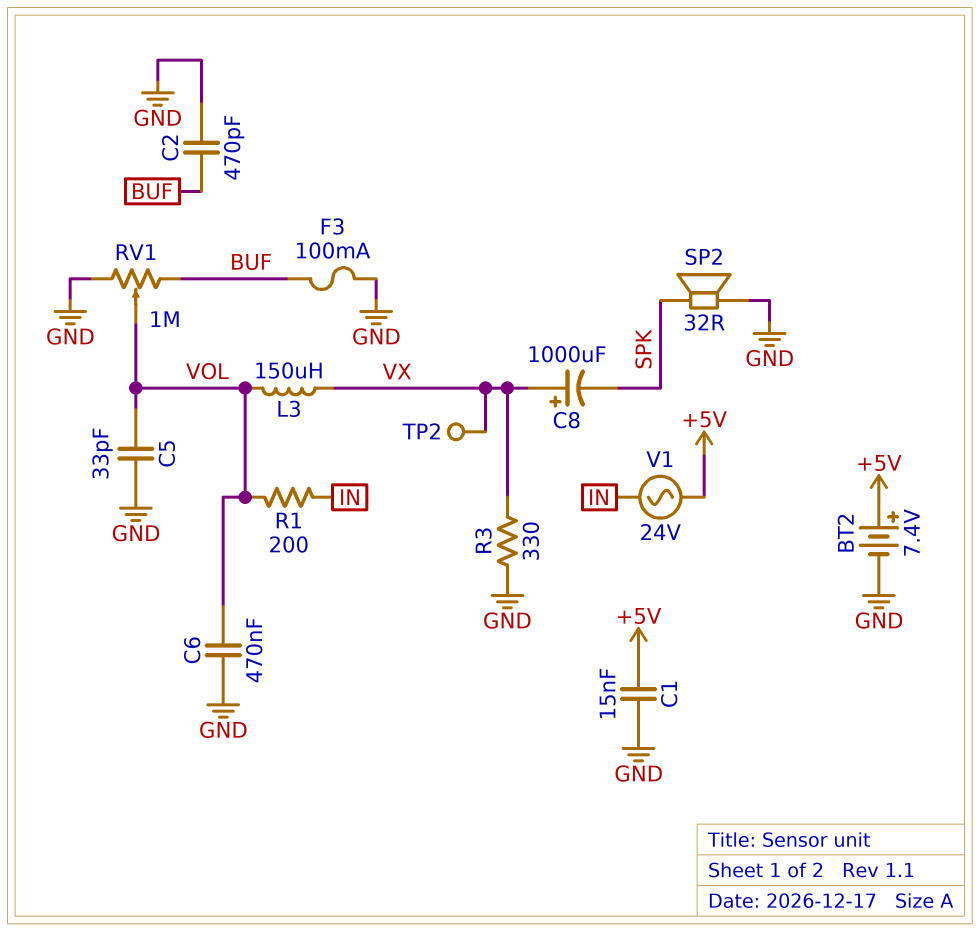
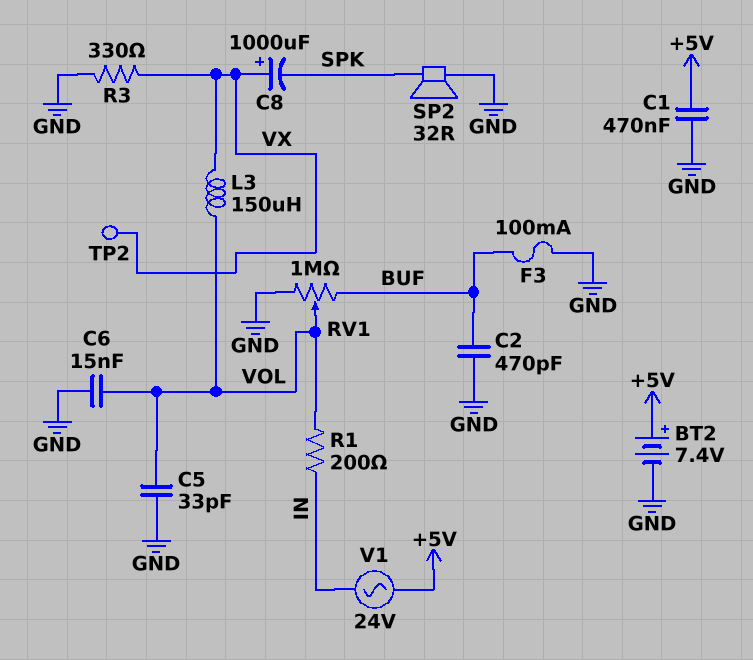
C1: 15nF (+5V, GND) -> 470nF (+5V, GND)
C6: 470nF (GND, VOL) -> 15nF (GND, VOL)

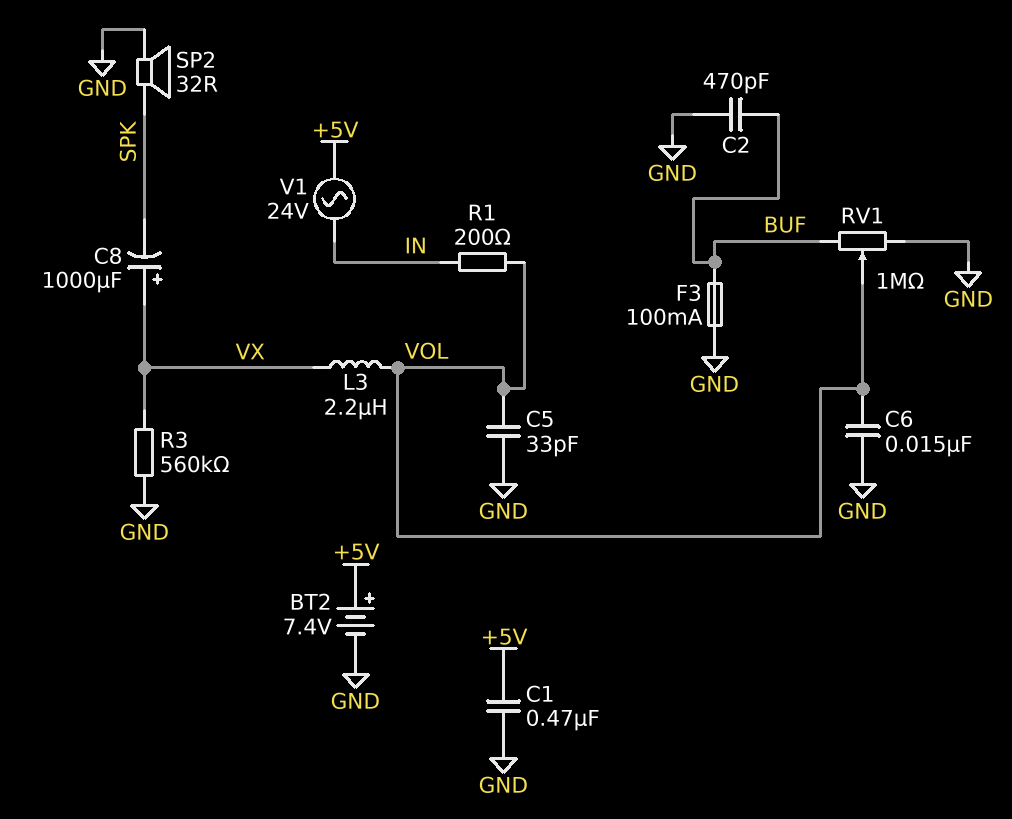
L3: 150uH (VOL, VX) -> 2.2uH (VOL, VX)
R3: 330 (GND, VX) -> 560k (GND, VX)
TP2: test point (VX) -> none

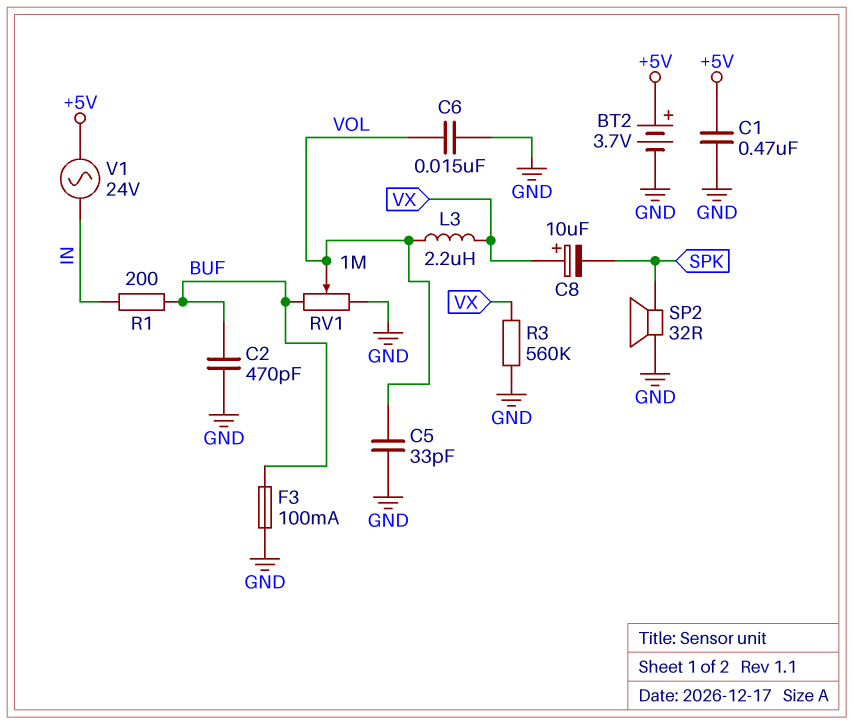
BT2: 7.4V (plus +5V, minus GND) -> 3.7V (plus +5V, minus GND)
C8: 1000uF (plus VX, minus SPK) -> 10uF (plus VX, minus SPK)
R1: 200 (IN, VOL) -> 200 (BUF, IN)

